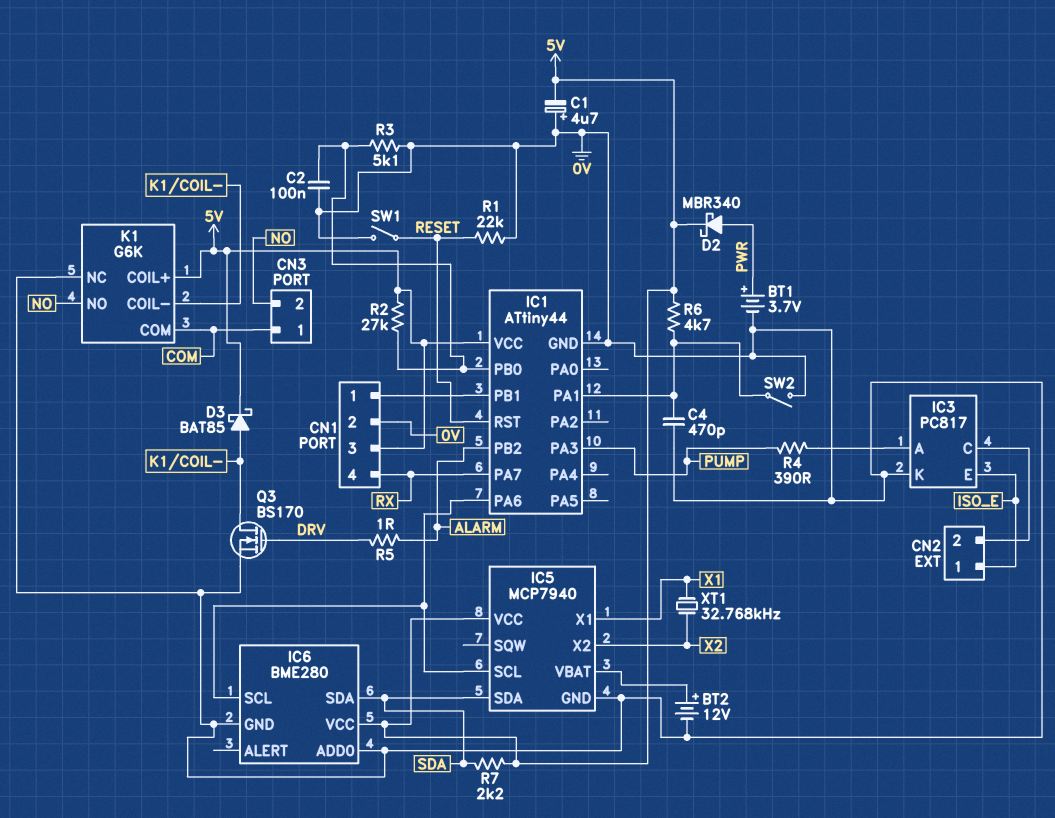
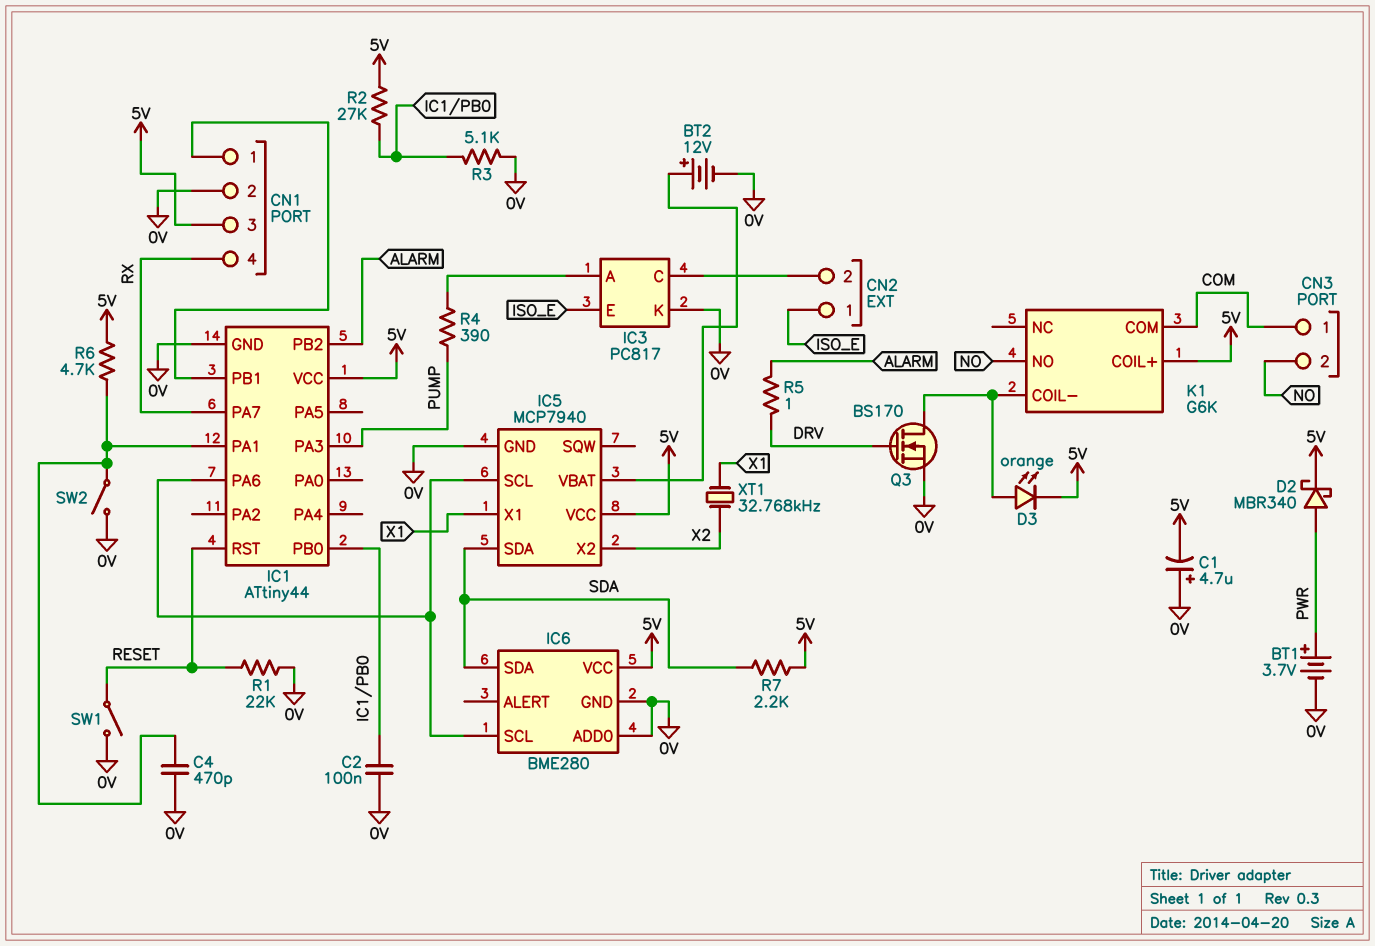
D3: schottky BAT85 (A K1/COIL-, K 5V) -> LED orange (A K1/COIL-, K 5V)
K1 pin NC: 0V -> none

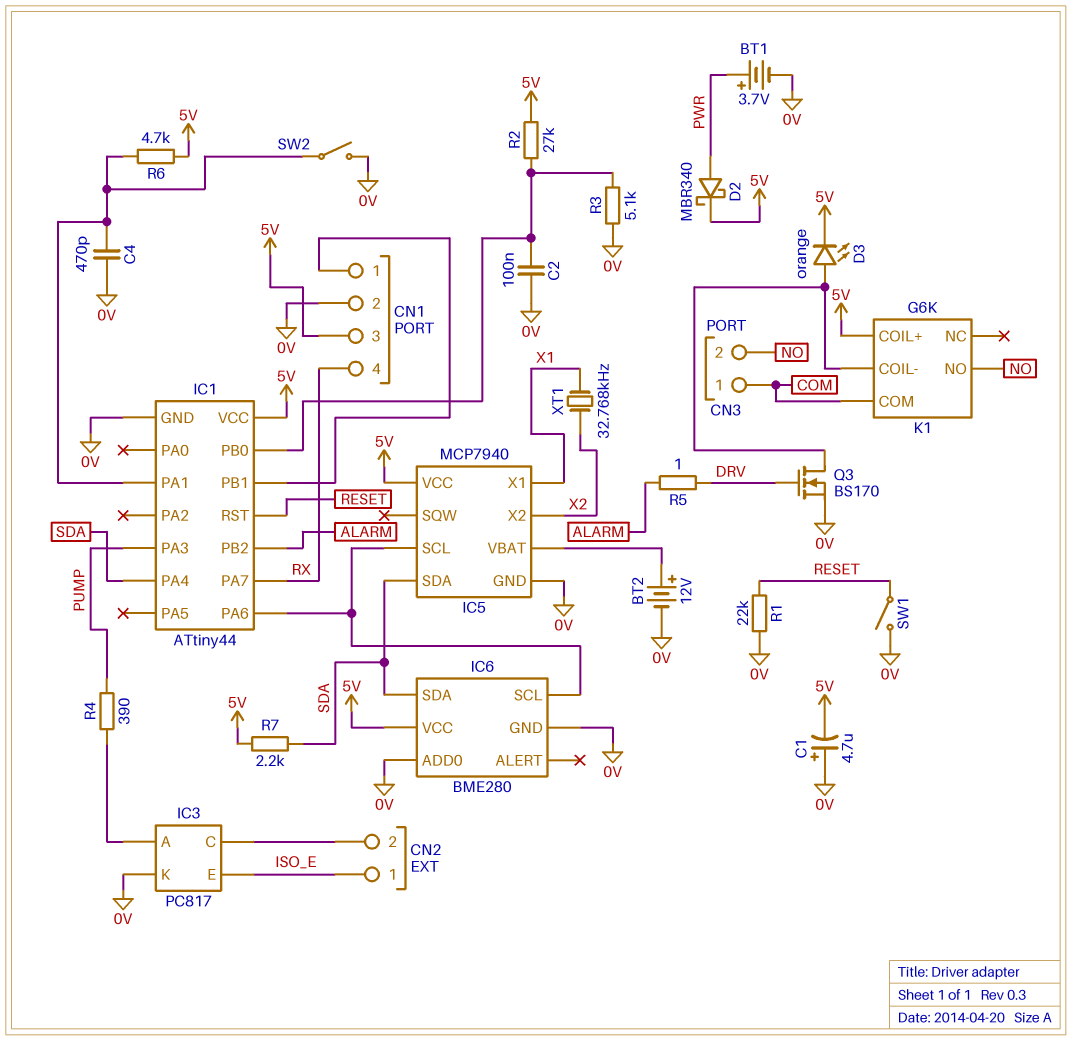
IC1 pin PA4: none -> SDA

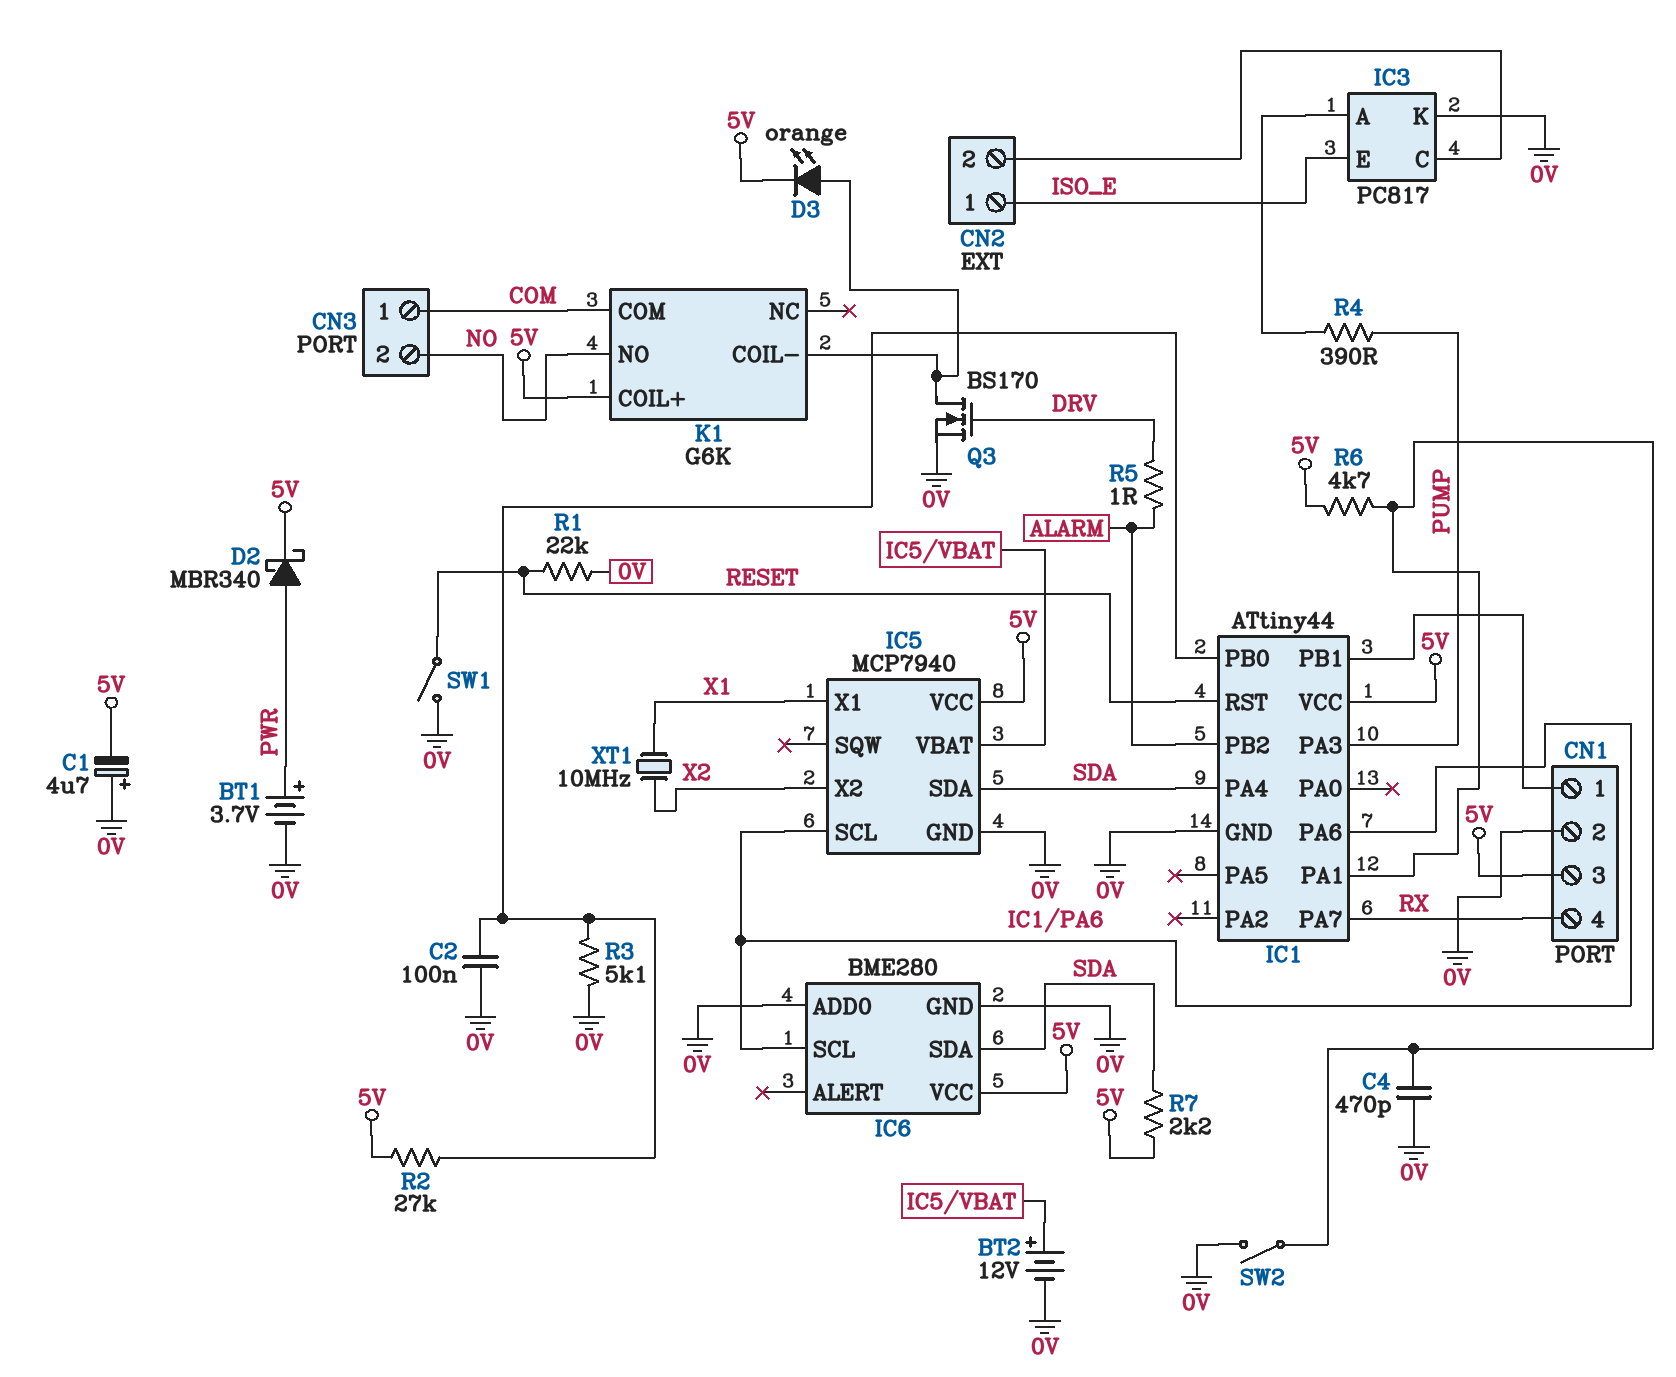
XT1: 32.768kHz (X1, X2) -> 10MHz (X1, X2)

